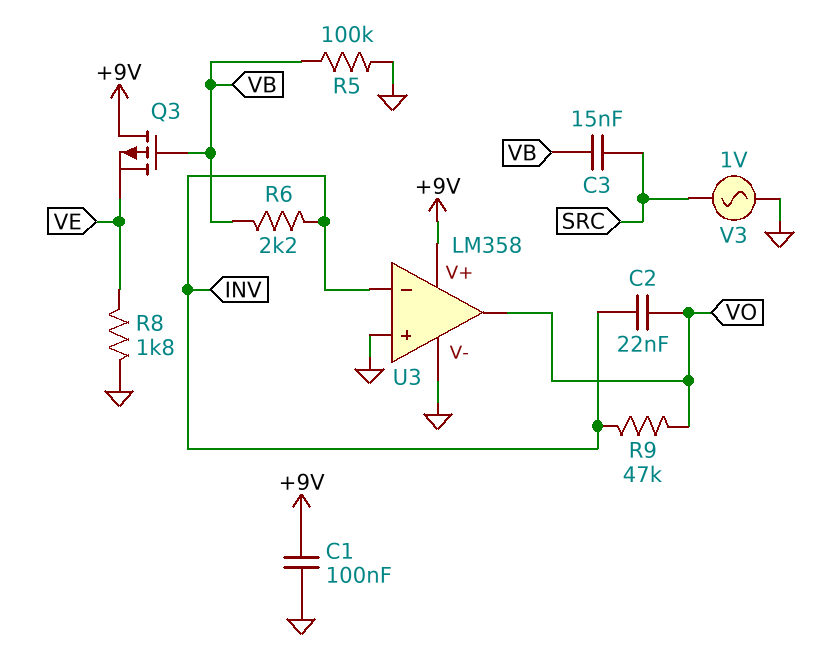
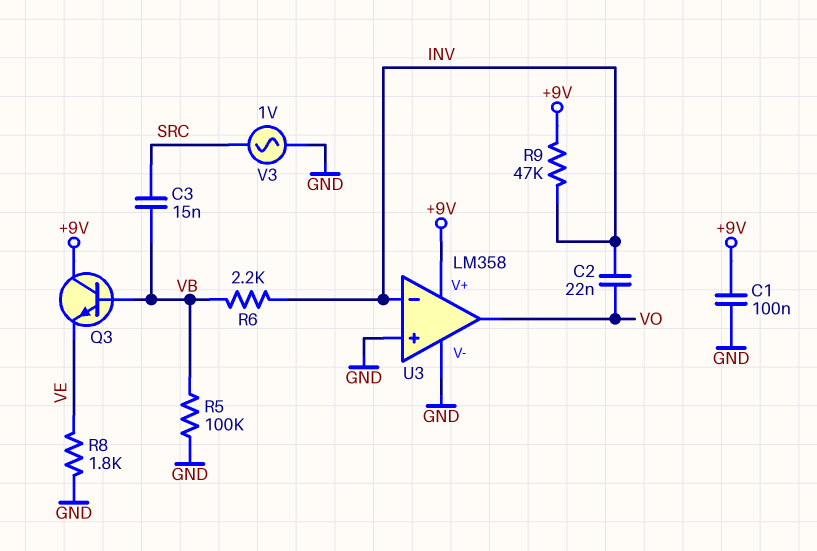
Q3: PMOS (G VB, D +9V, S VE) -> NPN (B VB, C +9V, E VE)
R9: 47k (INV, VO) -> 47k (+9V, INV)

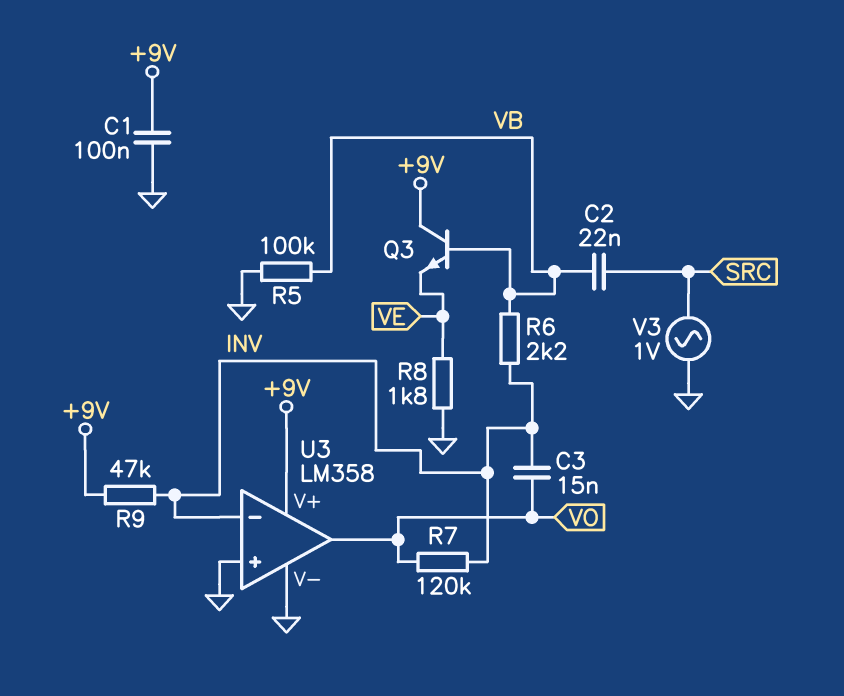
C2: 22nF (INV, VO) -> 22nF (SRC, VB)
C3: 15nF (SRC, VB) -> 15nF (INV, VO)
R7: none -> 120k (INV, VO)

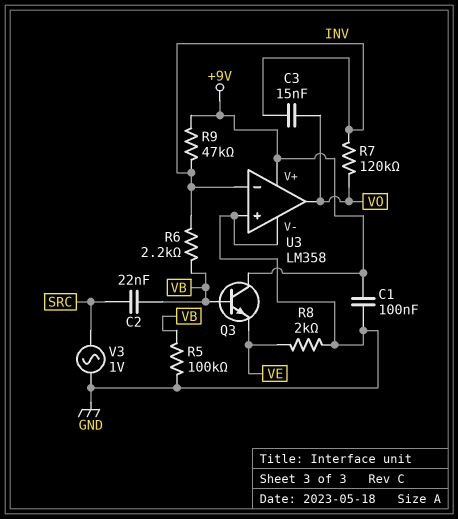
R8: 1.8k (GND, VE) -> 2k (GND, VE)

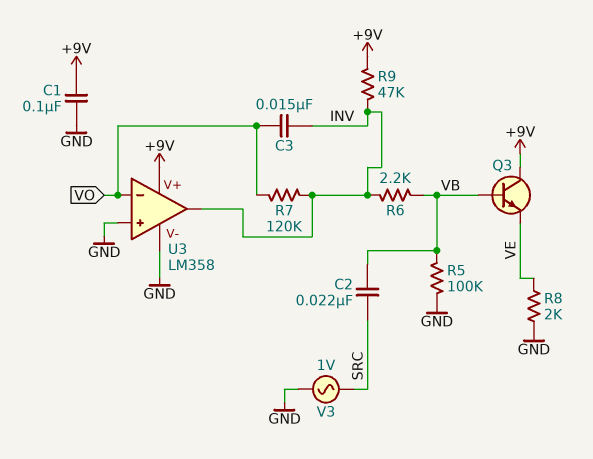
U3 pin in-: INV -> VO
U3 pin out: VO -> INV

